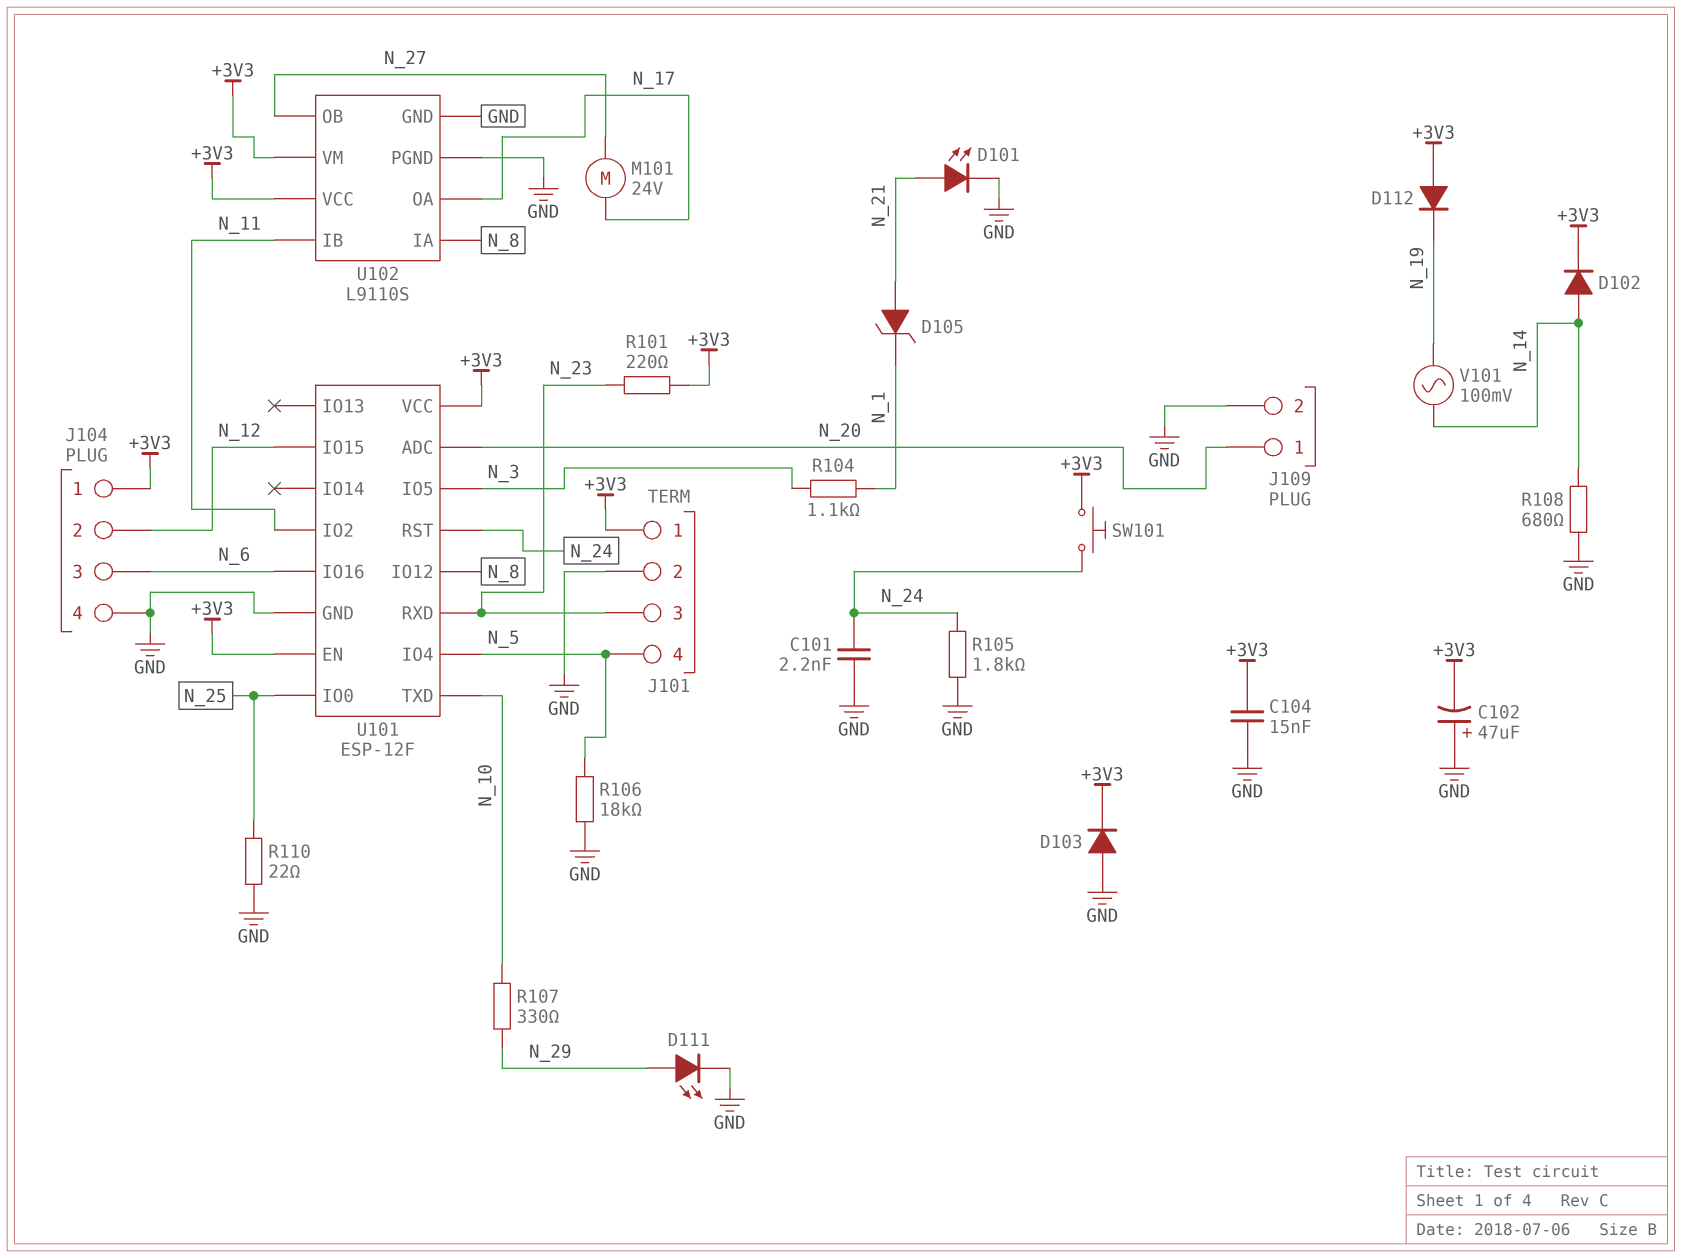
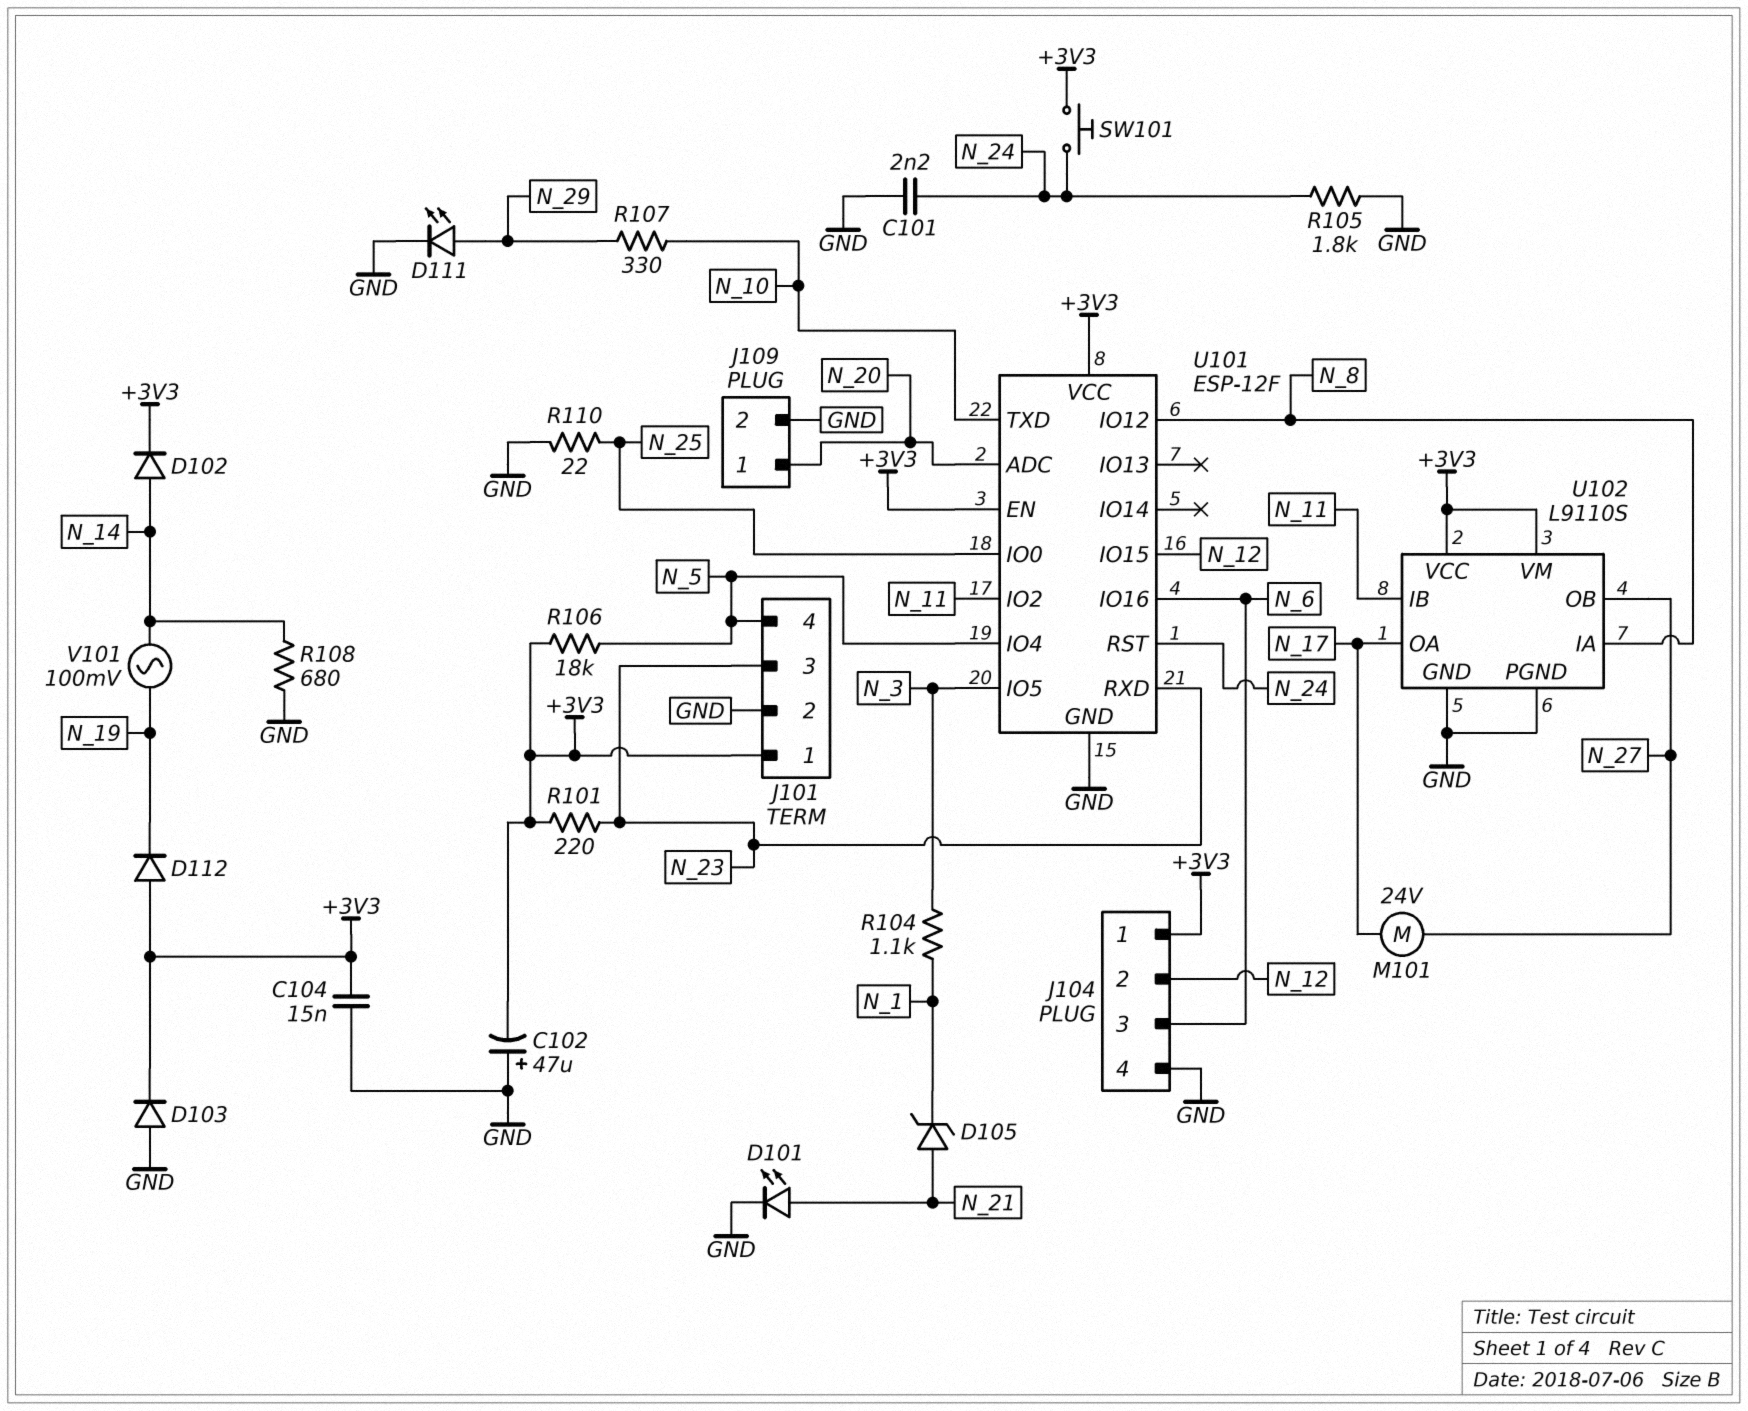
R106: 18k (GND, N_5) -> 18k (+3V3, N_5)

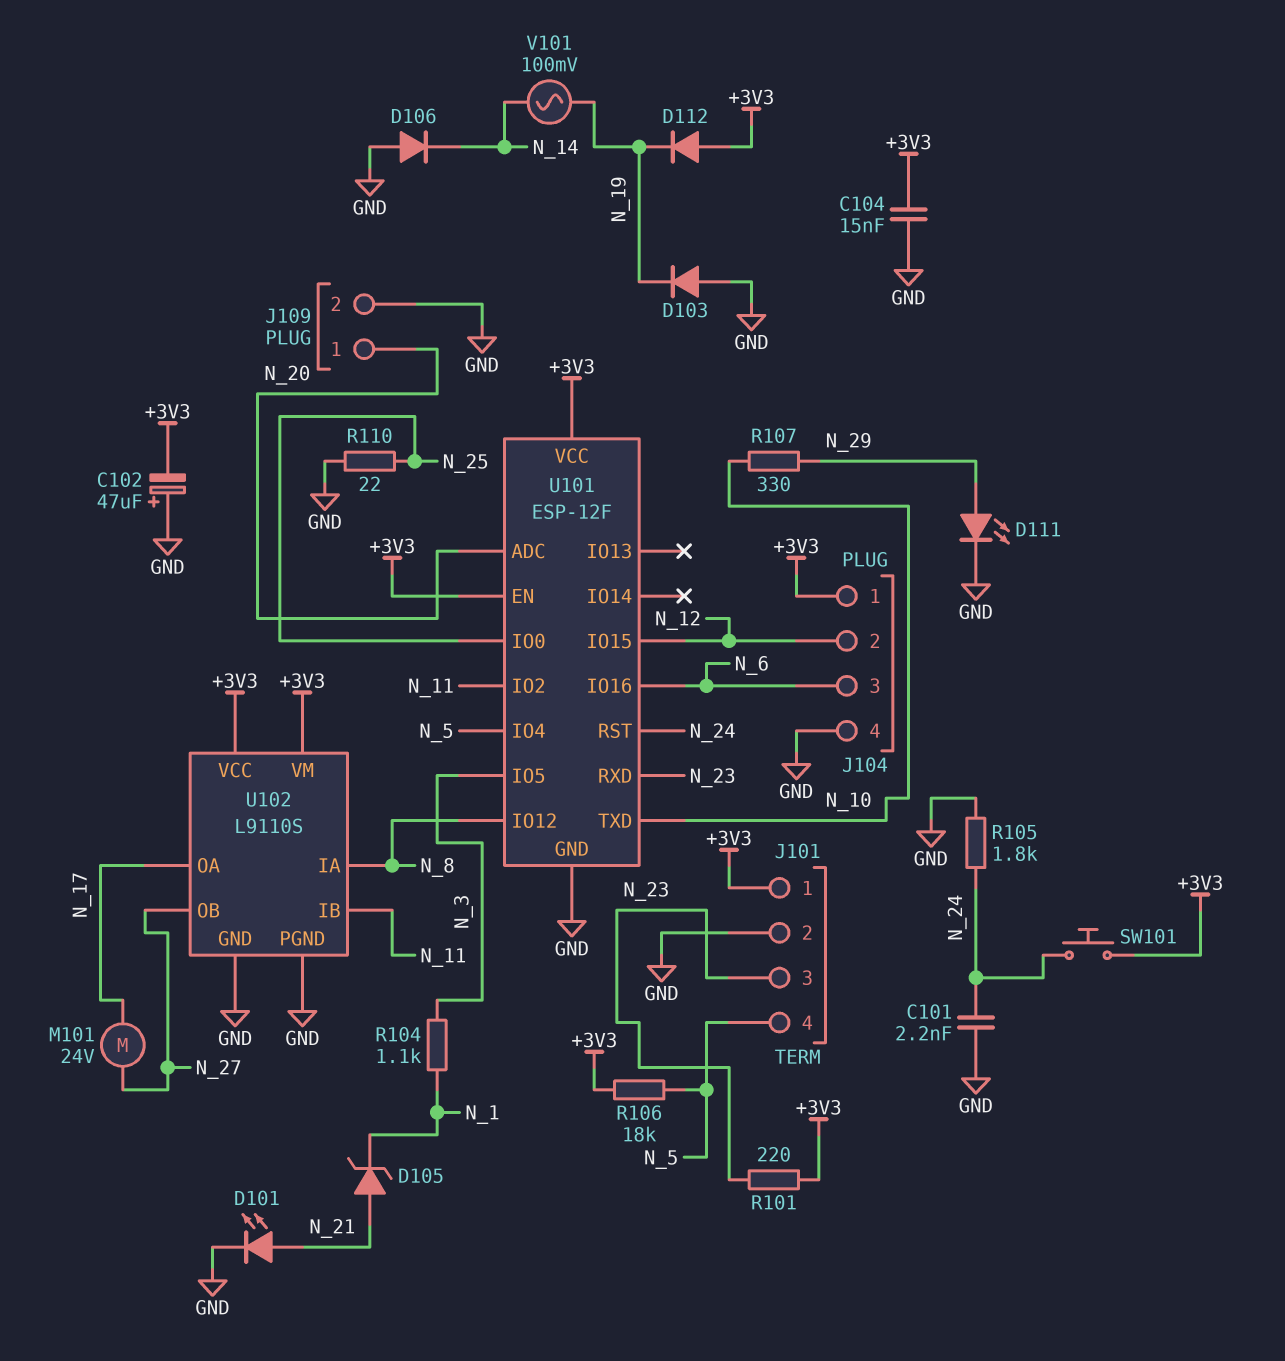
D102: diode (A N_14, K +3V3) -> none
D103: diode (A GND, K +3V3) -> diode (A GND, K N_19)
D106: none -> diode (A GND, K N_14)
R108: 680 (GND, N_14) -> none

